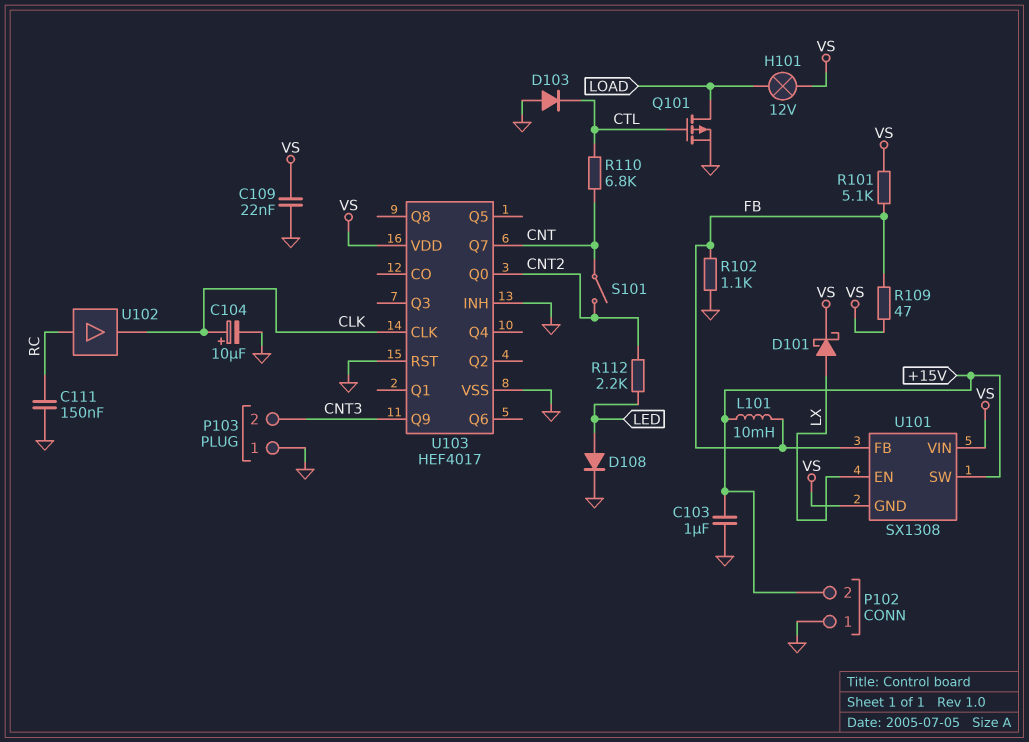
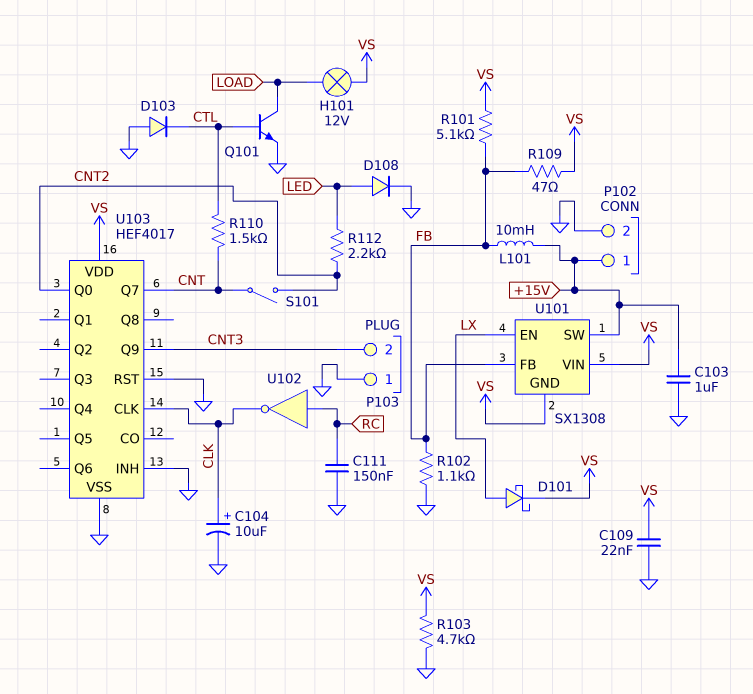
P102 pin 1: GND -> +15V
P102 pin 2: +15V -> GND
Q101: PMOS (G CTL, D LOAD, S GND) -> NPN (B CTL, C LOAD, E GND)
R103: none -> 4.7k (GND, VS)
R110: 6.8k (CNT, CTL) -> 1.5k (CNT, CTL)
U102: buffer (in RC, out CLK) -> NOT (in RC, out CLK)

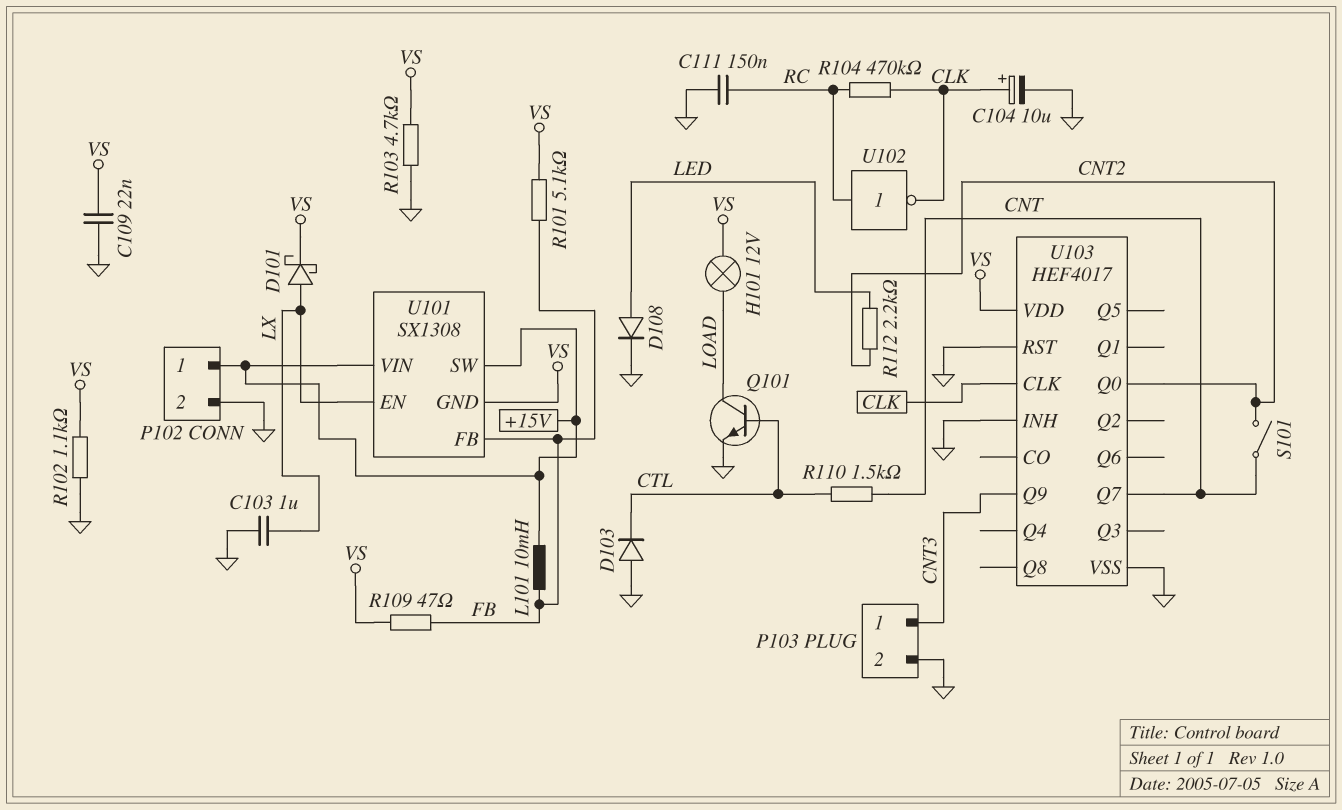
C103: 1uF (+15V, GND) -> 1uF (GND, LX)
P103 pin 1: GND -> CNT3
P103 pin 2: CNT3 -> GND
R102: 1.1k (FB, GND) -> 1.1k (GND, VS)
R104: none -> 470k (CLK, RC)
U101 pin VIN: VS -> +15V

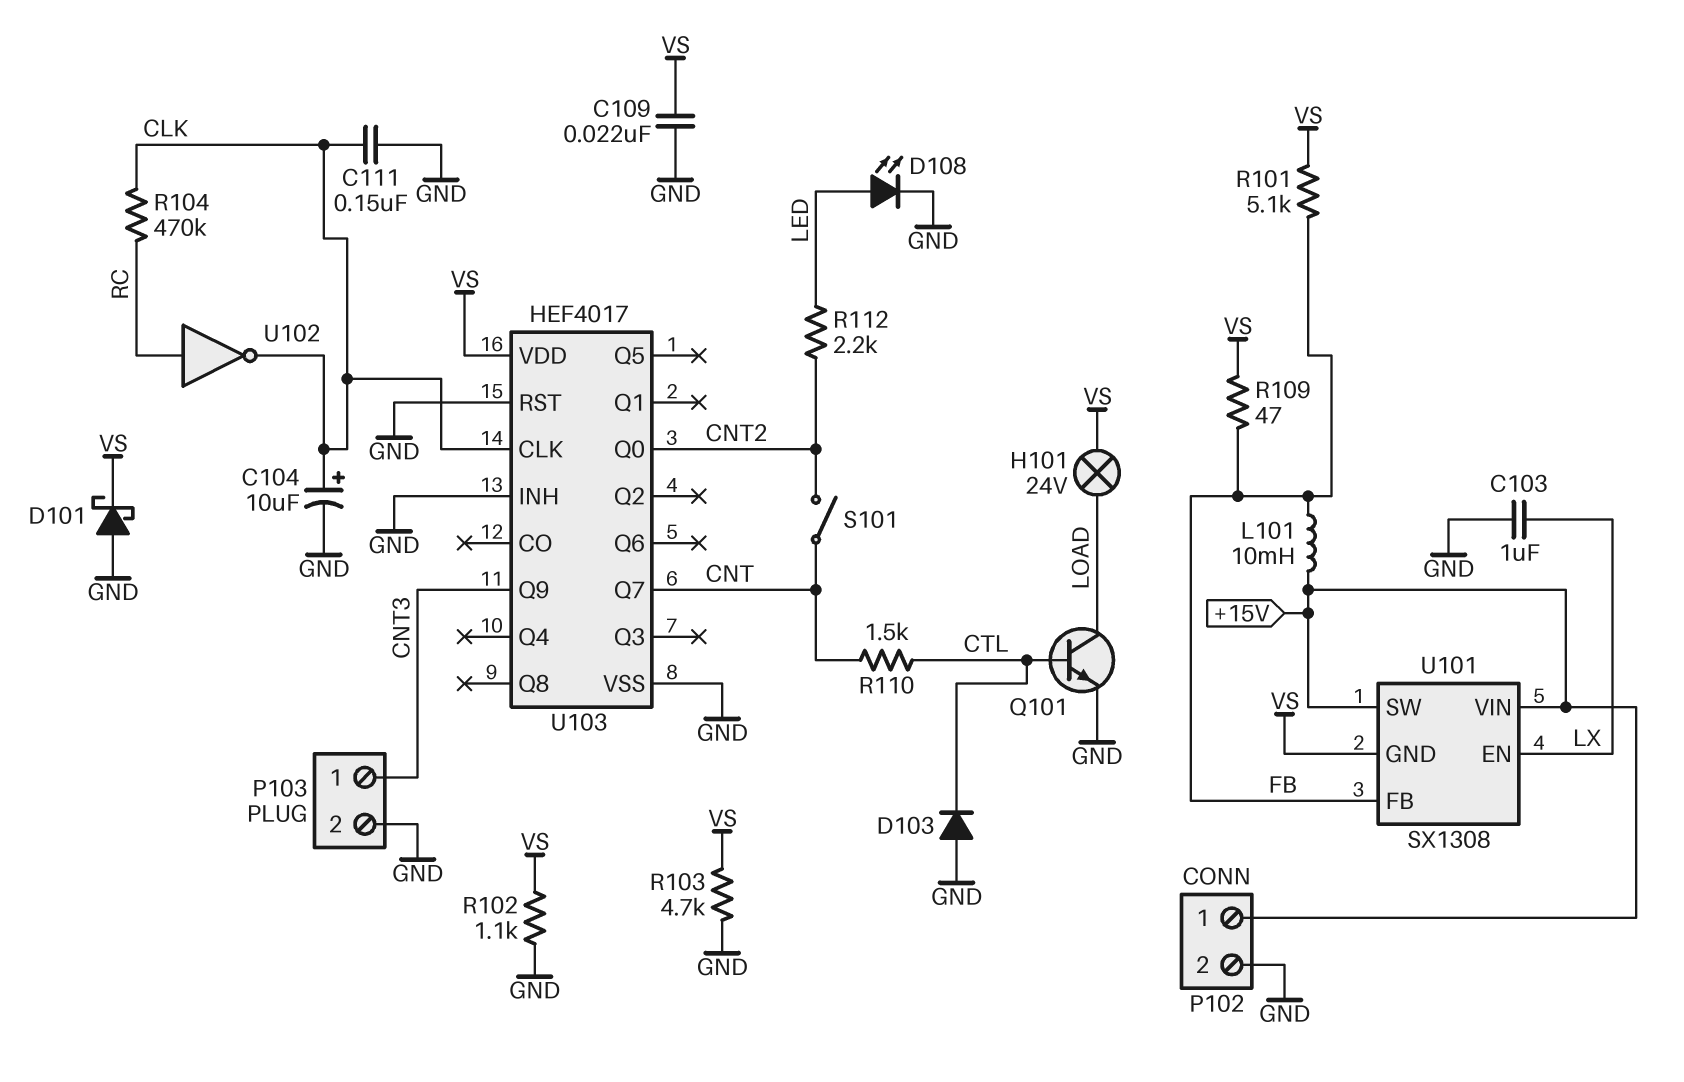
C111: 150nF (GND, RC) -> 150nF (CLK, GND)
D101: schottky (A LX, K VS) -> schottky (A GND, K VS)
D108: diode (A LED, K GND) -> LED (A LED, K GND)
H101: lamp 12V (LOAD, VS) -> lamp 24V (LOAD, VS)

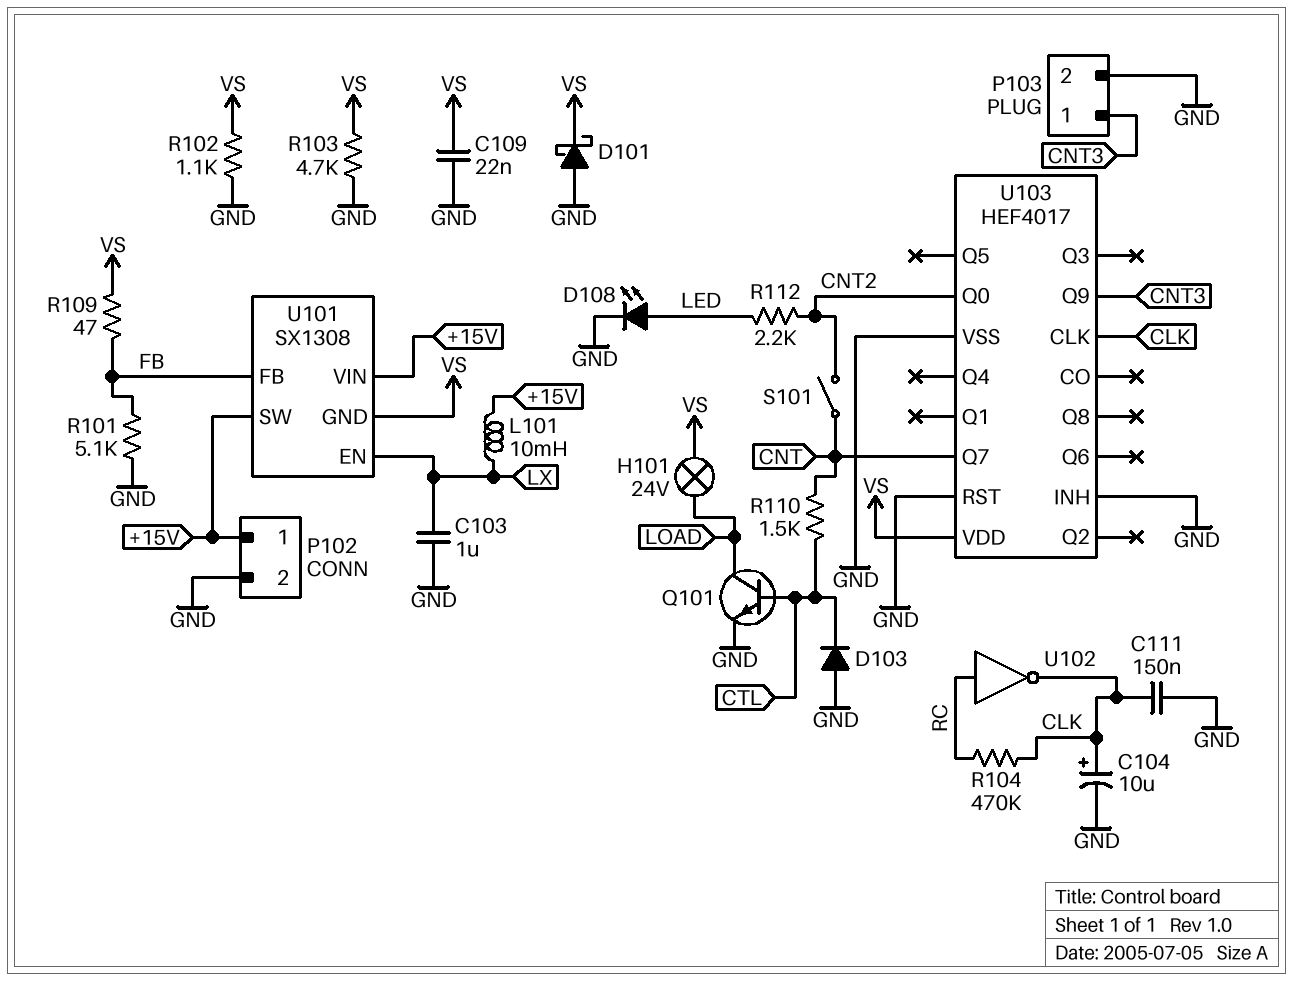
L101: 10mH (+15V, FB) -> 10mH (+15V, LX)
R101: 5.1k (FB, VS) -> 5.1k (FB, GND)

